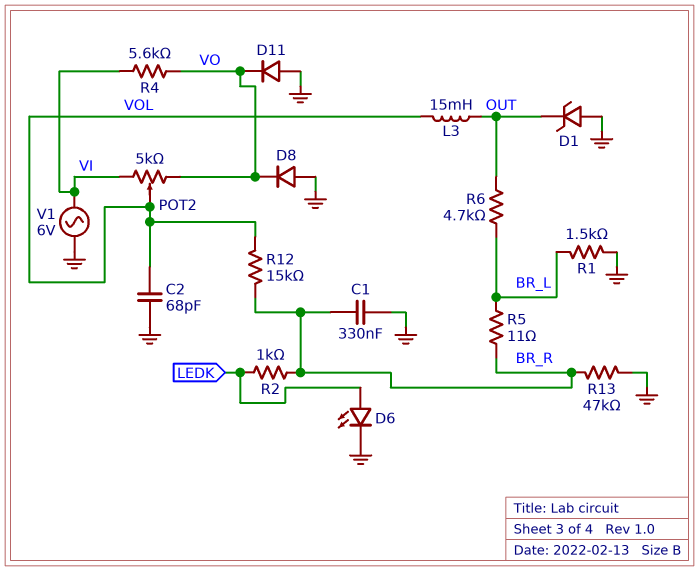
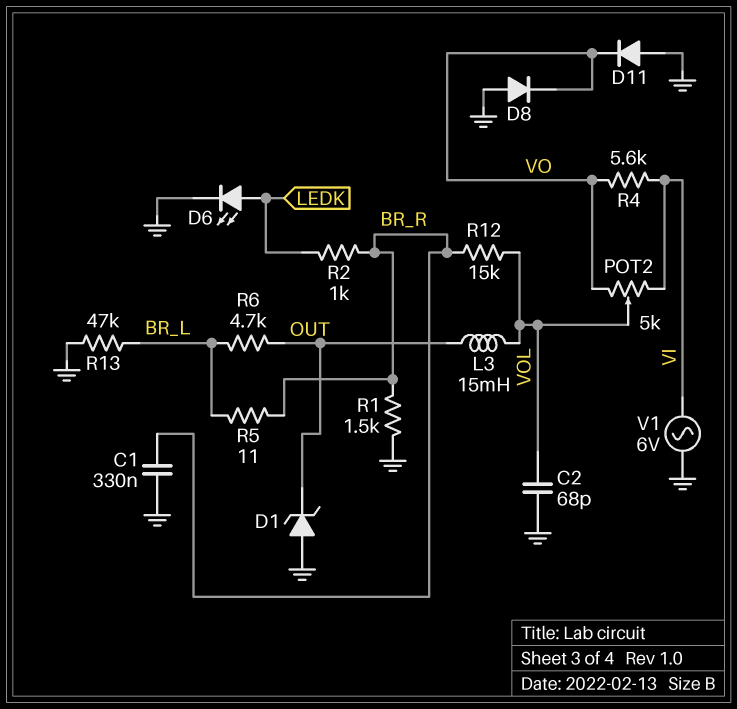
R1: 1.5k (BR_L, GND) -> 1.5k (BR_R, GND)
R13: 47k (BR_R, GND) -> 47k (BR_L, GND)

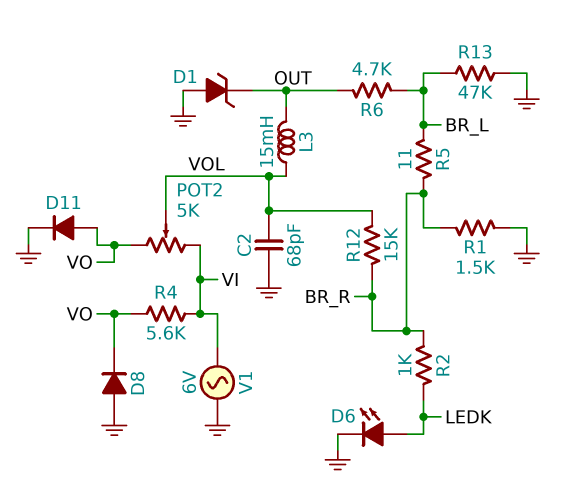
C1: 330nF (BR_R, GND) -> none
D11: diode (A GND, K VO) -> diode (A VO, K GND)

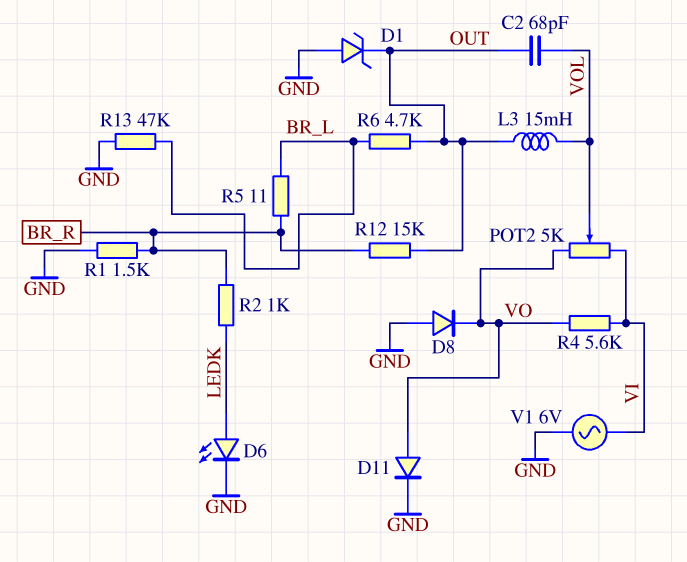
C2: 68pF (GND, VOL) -> 68pF (OUT, VOL)
R12: 15k (BR_R, VOL) -> 15k (BR_R, OUT)

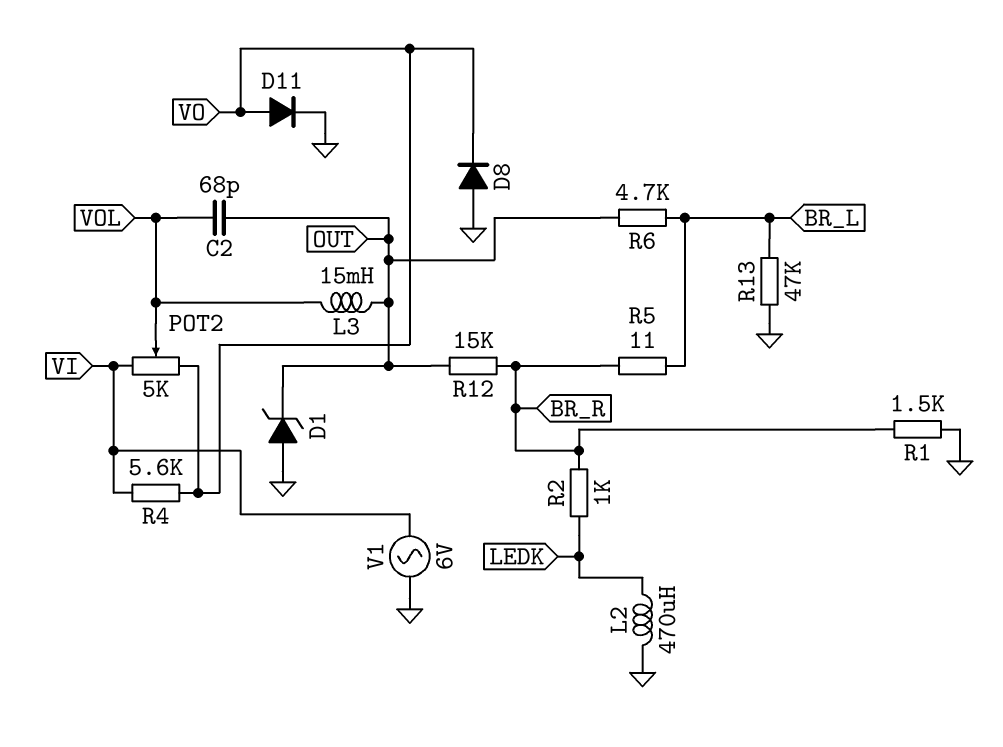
D6: LED (A LEDK, K GND) -> none
L2: none -> 470uH (GND, LEDK)

